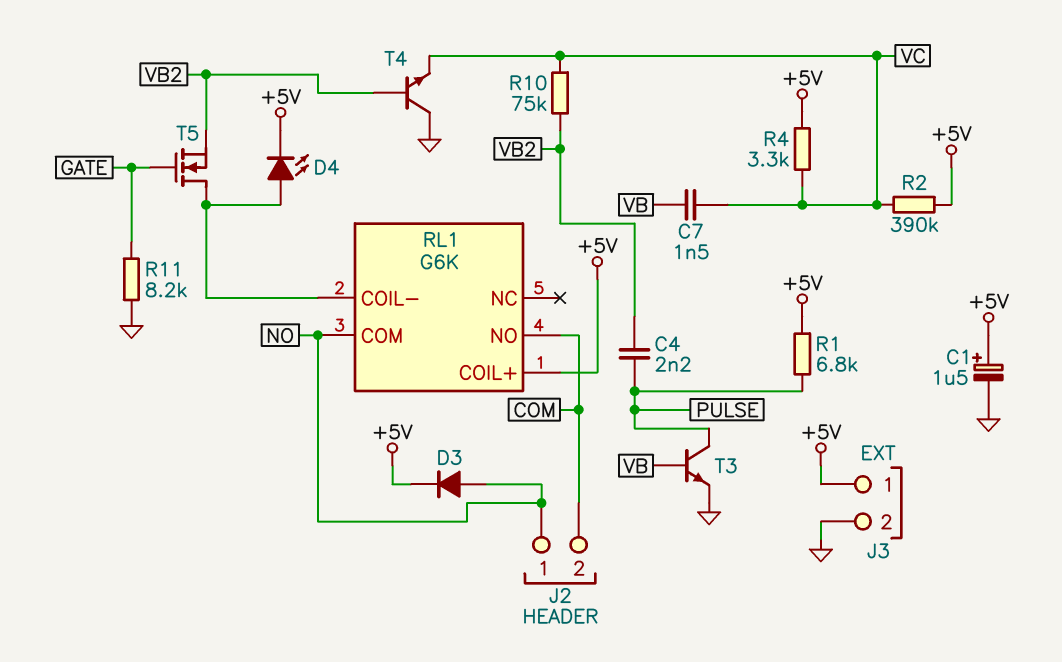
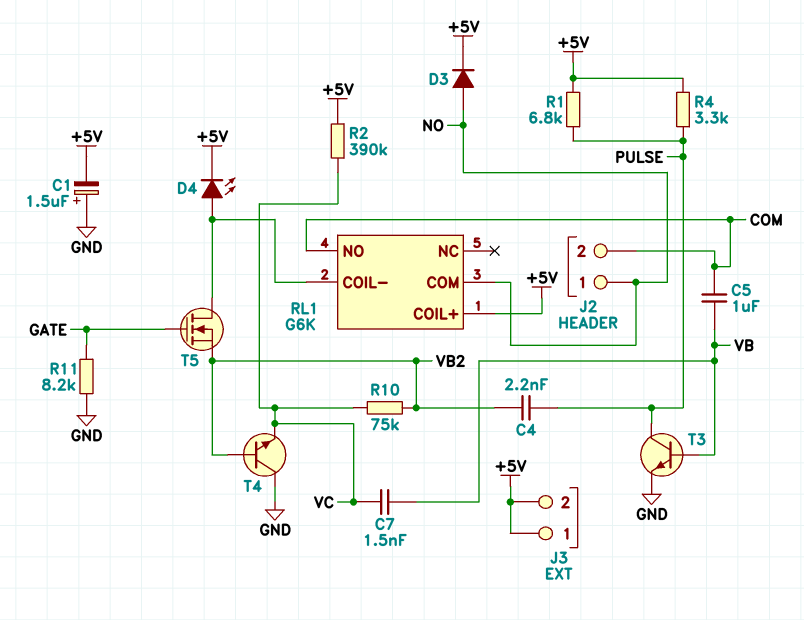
C1: 1.5uF (plus +5V, minus GND) -> 1.5uF (plus GND, minus +5V)
C5: none -> 1uF (COM, VB)
J3 pin 2: GND -> +5V
R4: 3.3k (+5V, VC) -> 3.3k (+5V, PULSE)

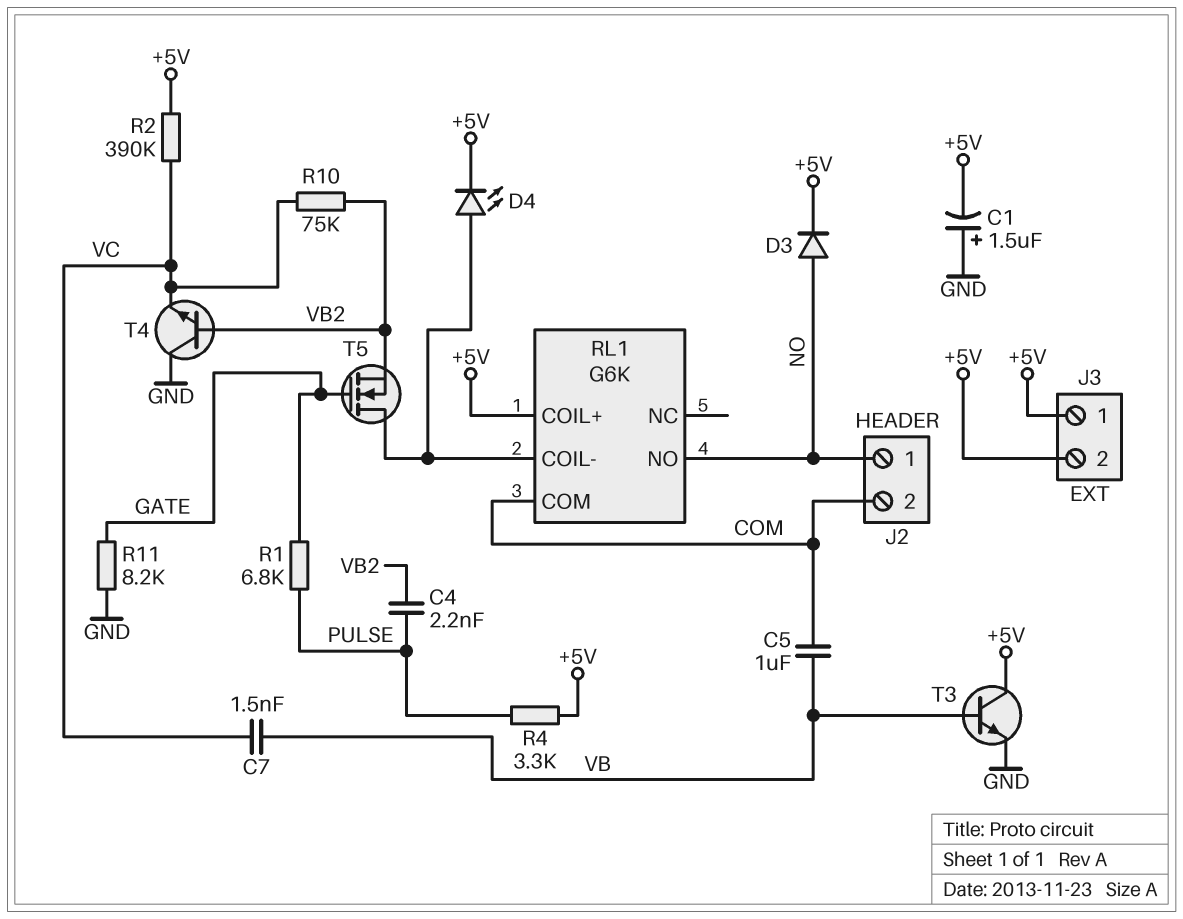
R1: 6.8k (+5V, PULSE) -> 6.8k (GATE, PULSE)
RL1 pin COM: NO -> COM
RL1 pin NO: COM -> NO
T3: NPN (B VB, C PULSE, E GND) -> NPN (B VB, C +5V, E GND)

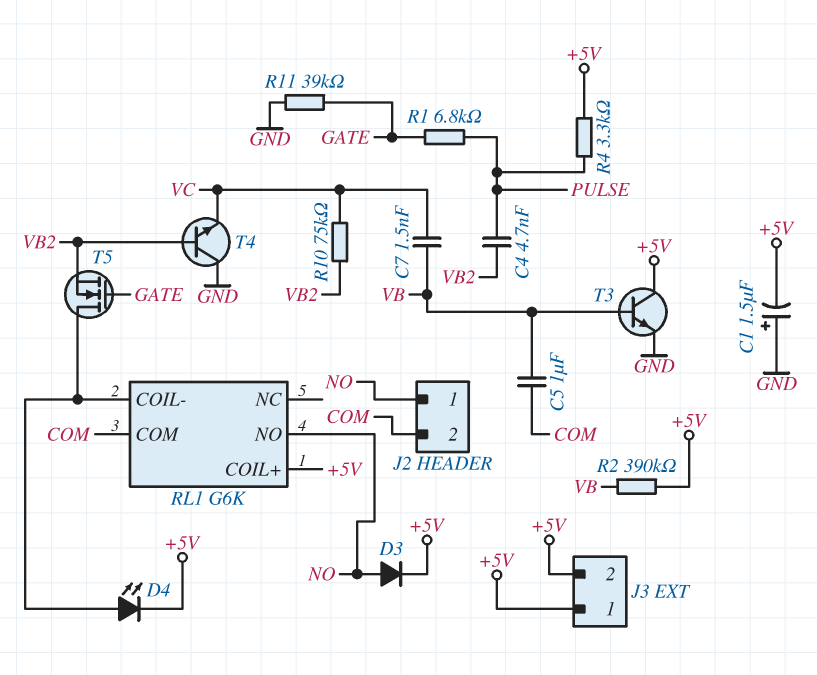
C4: 2.2nF (PULSE, VB2) -> 4.7nF (PULSE, VB2)
R2: 390k (+5V, VC) -> 390k (+5V, VB)
R11: 8.2k (GATE, GND) -> 39k (GATE, GND)

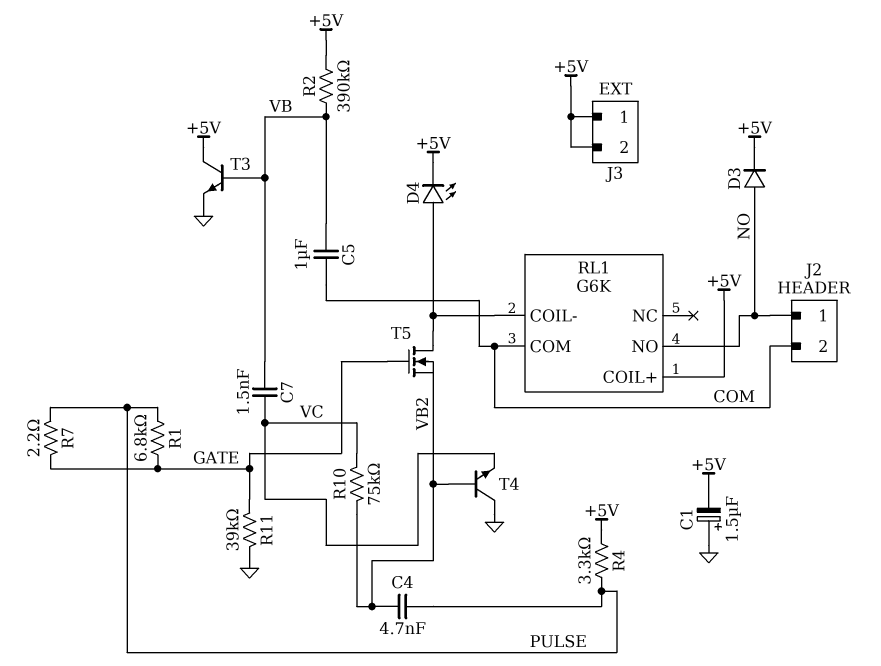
R7: none -> 2.2 (GATE, PULSE)

